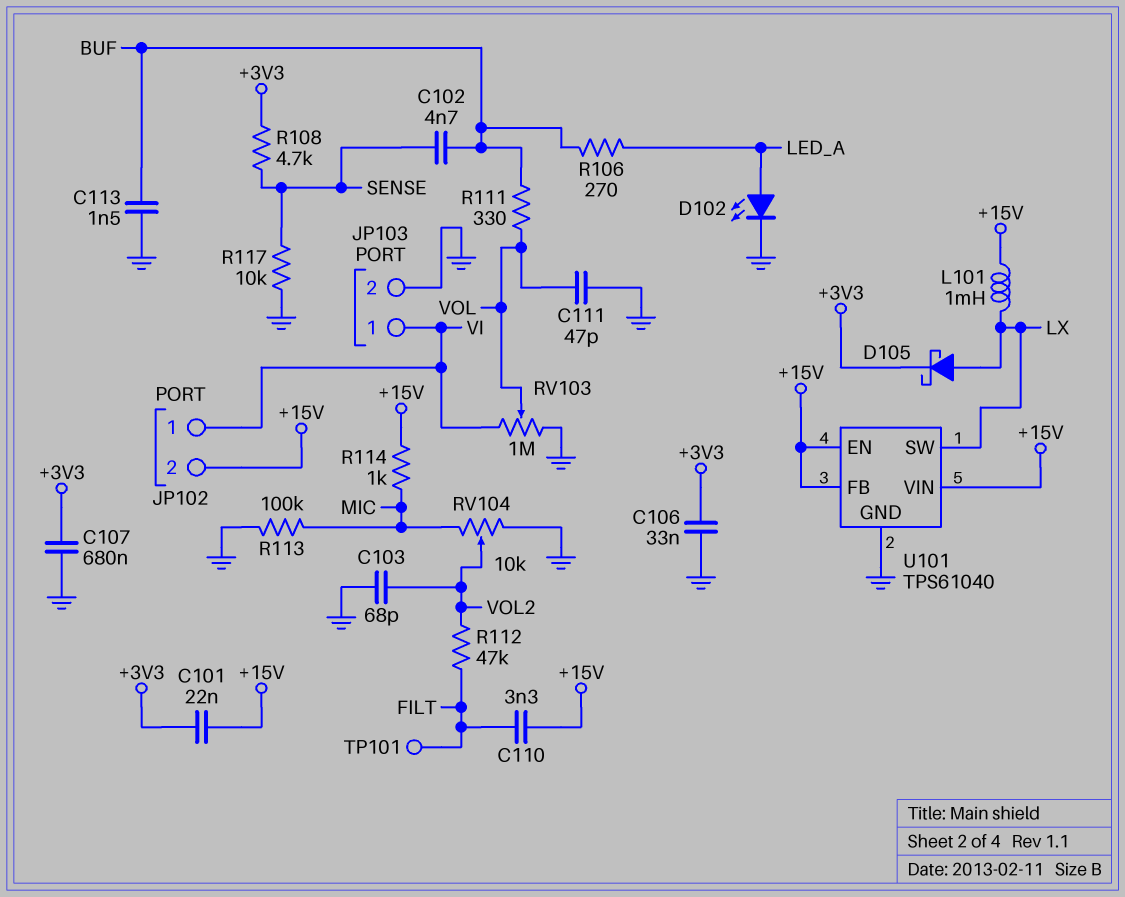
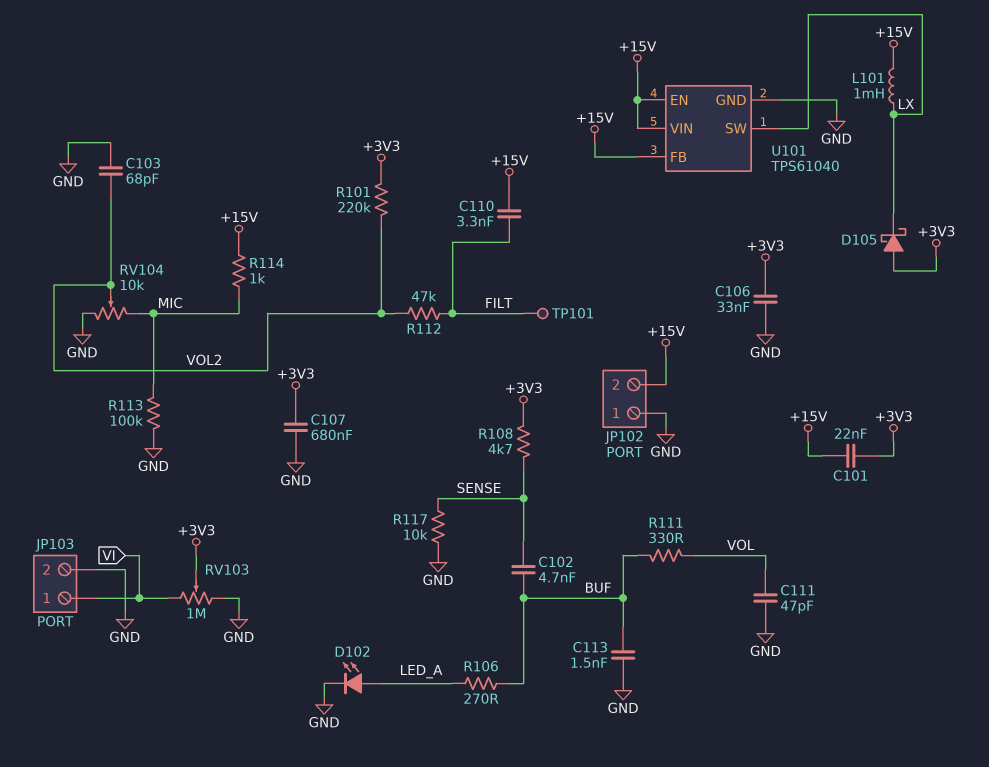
D105: schottky (A LX, K +3V3) -> schottky (A +3V3, K LX)
JP102 pin 1: VI -> GND
R101: none -> 220k (+3V3, VOL2)
RV103: 1M (GND, VI, wiper VOL) -> 1M (GND, VI, wiper +3V3)

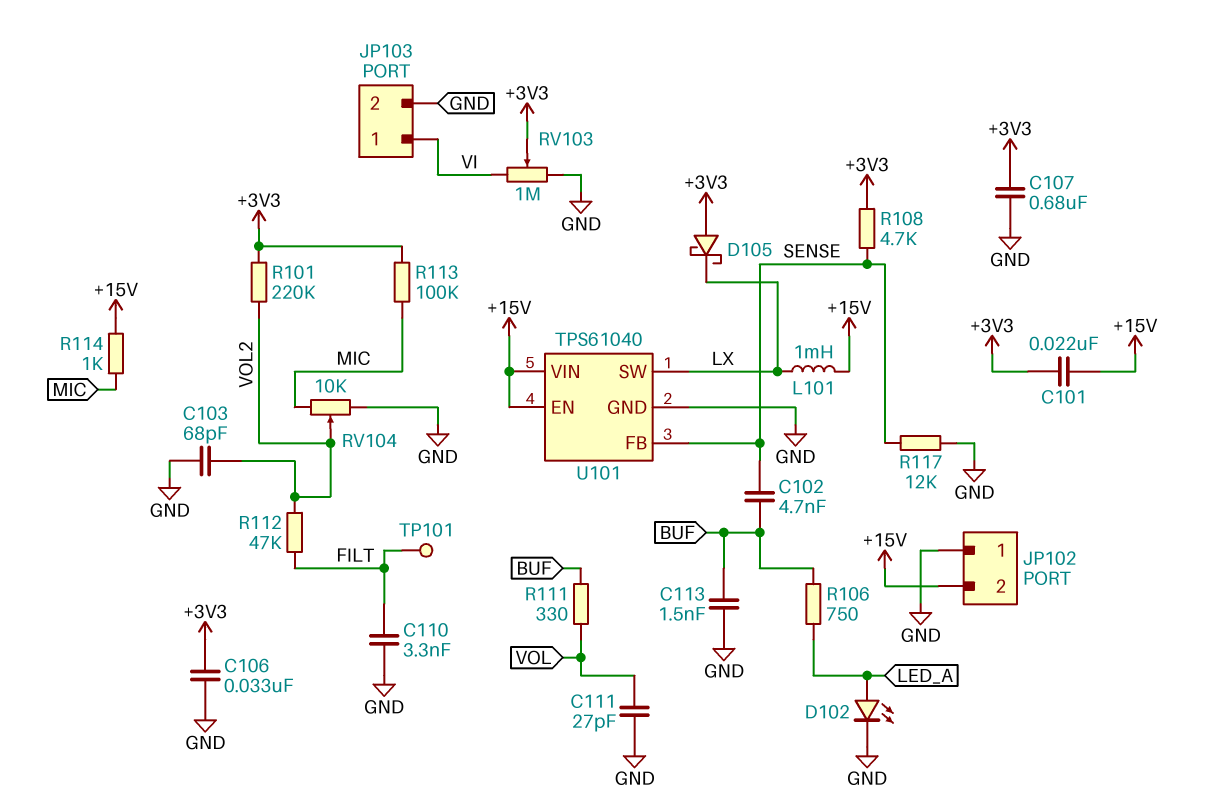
C110: 3.3nF (+15V, FILT) -> 3.3nF (FILT, GND)
C111: 47pF (GND, VOL) -> 27pF (GND, VOL)
R106: 270 (BUF, LED_A) -> 750 (BUF, LED_A)
R113: 100k (GND, MIC) -> 100k (+3V3, MIC)
R117: 10k (GND, SENSE) -> 12k (GND, SENSE)
U101 pin FB: +15V -> SENSE

